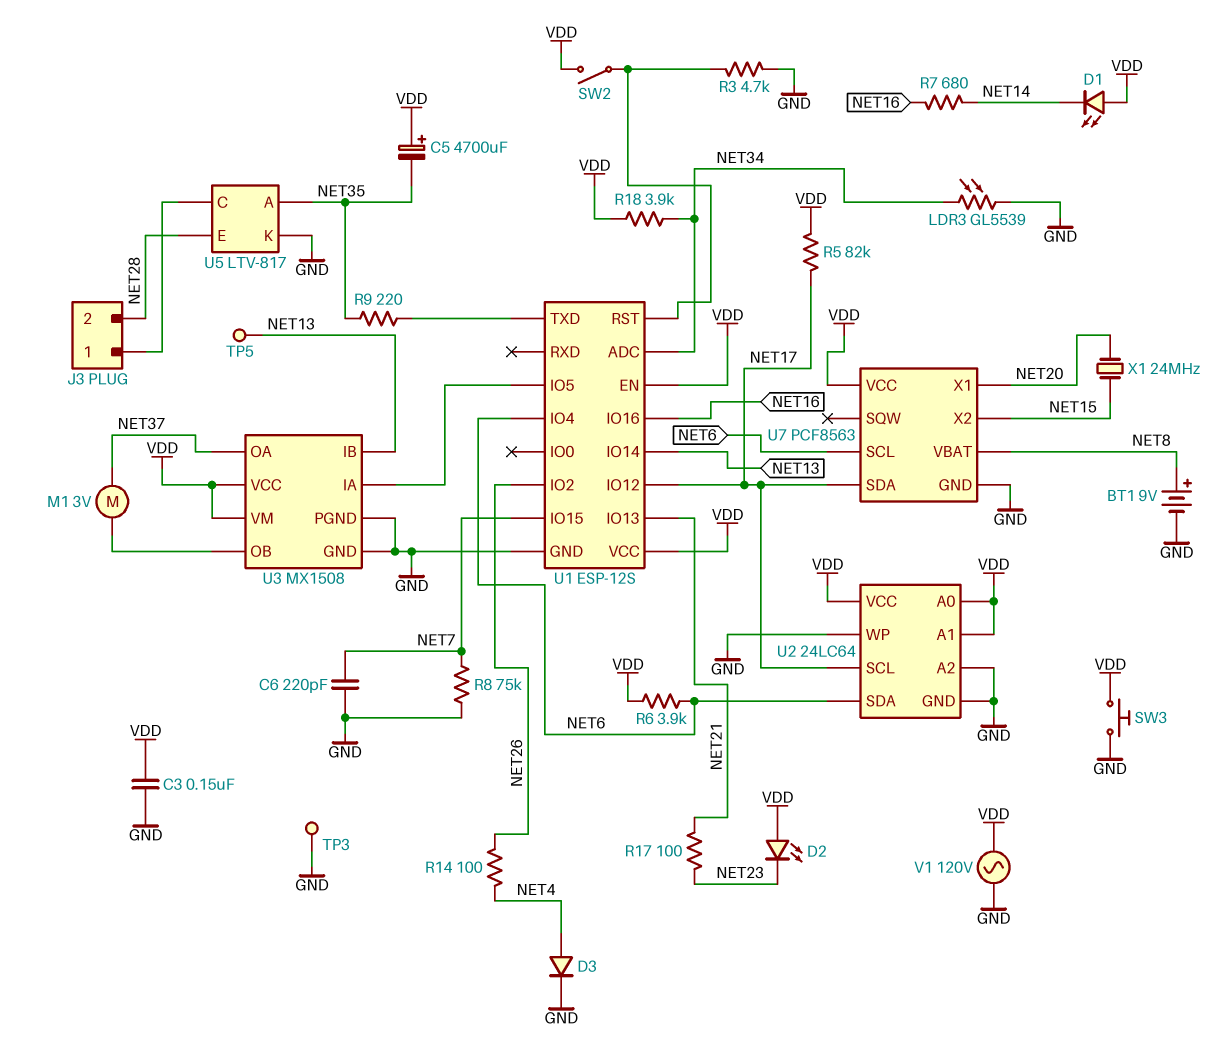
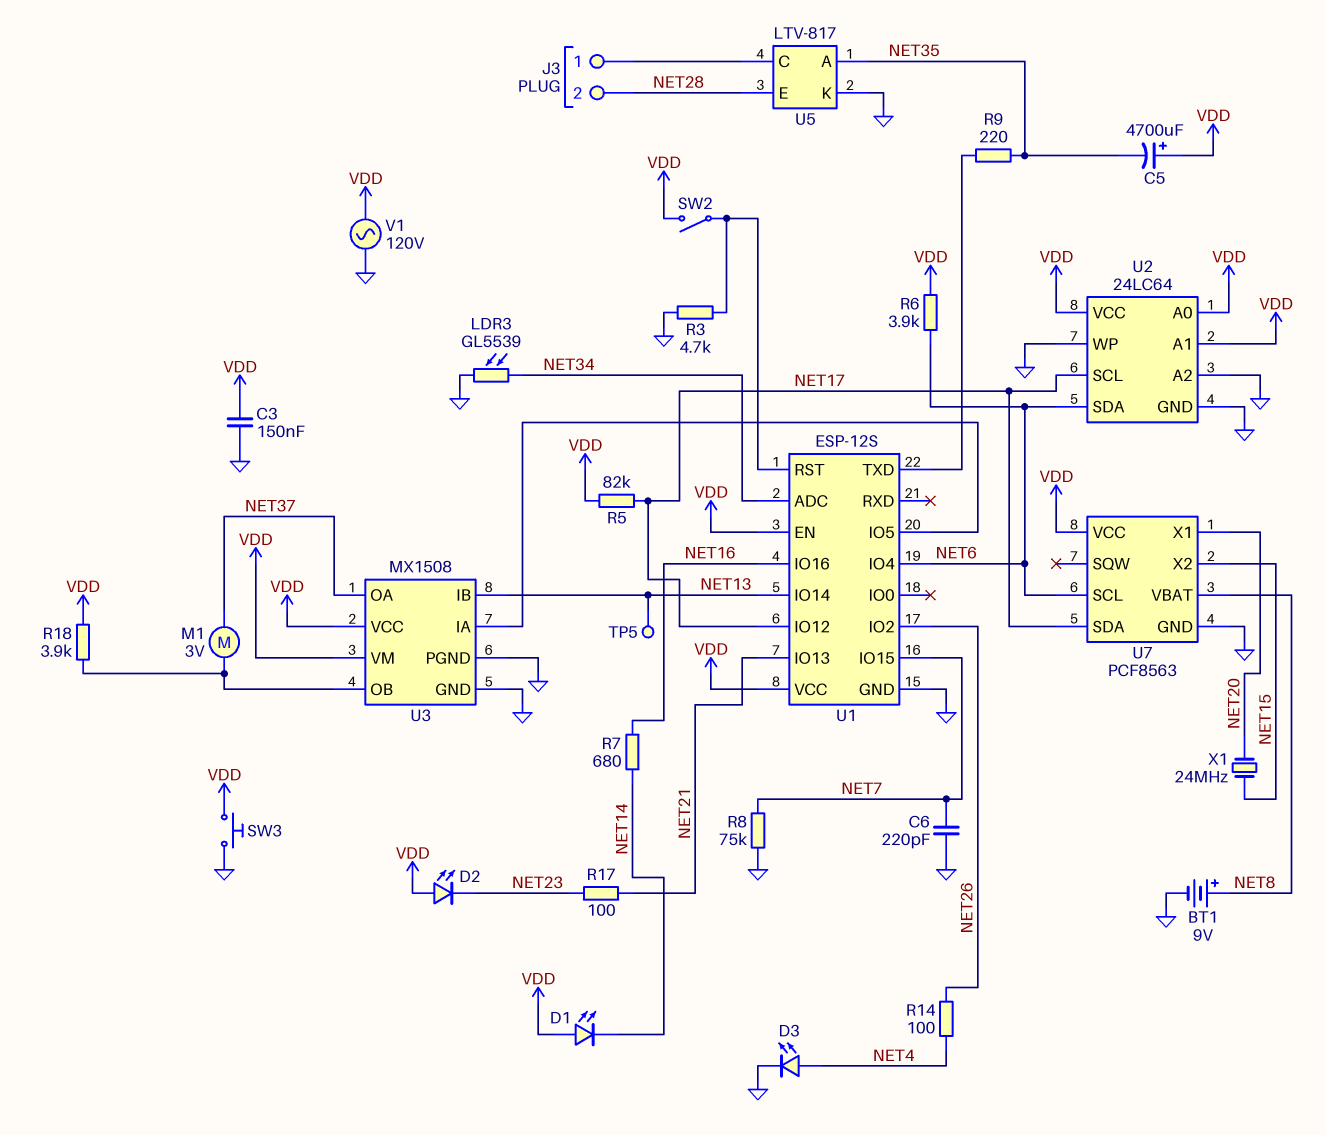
D3: diode (A NET4, K GND) -> LED (A NET4, K GND)
R18: 3.9k (NET34, VDD) -> 3.9k (U3/OB, VDD)
TP3: test point (GND) -> none

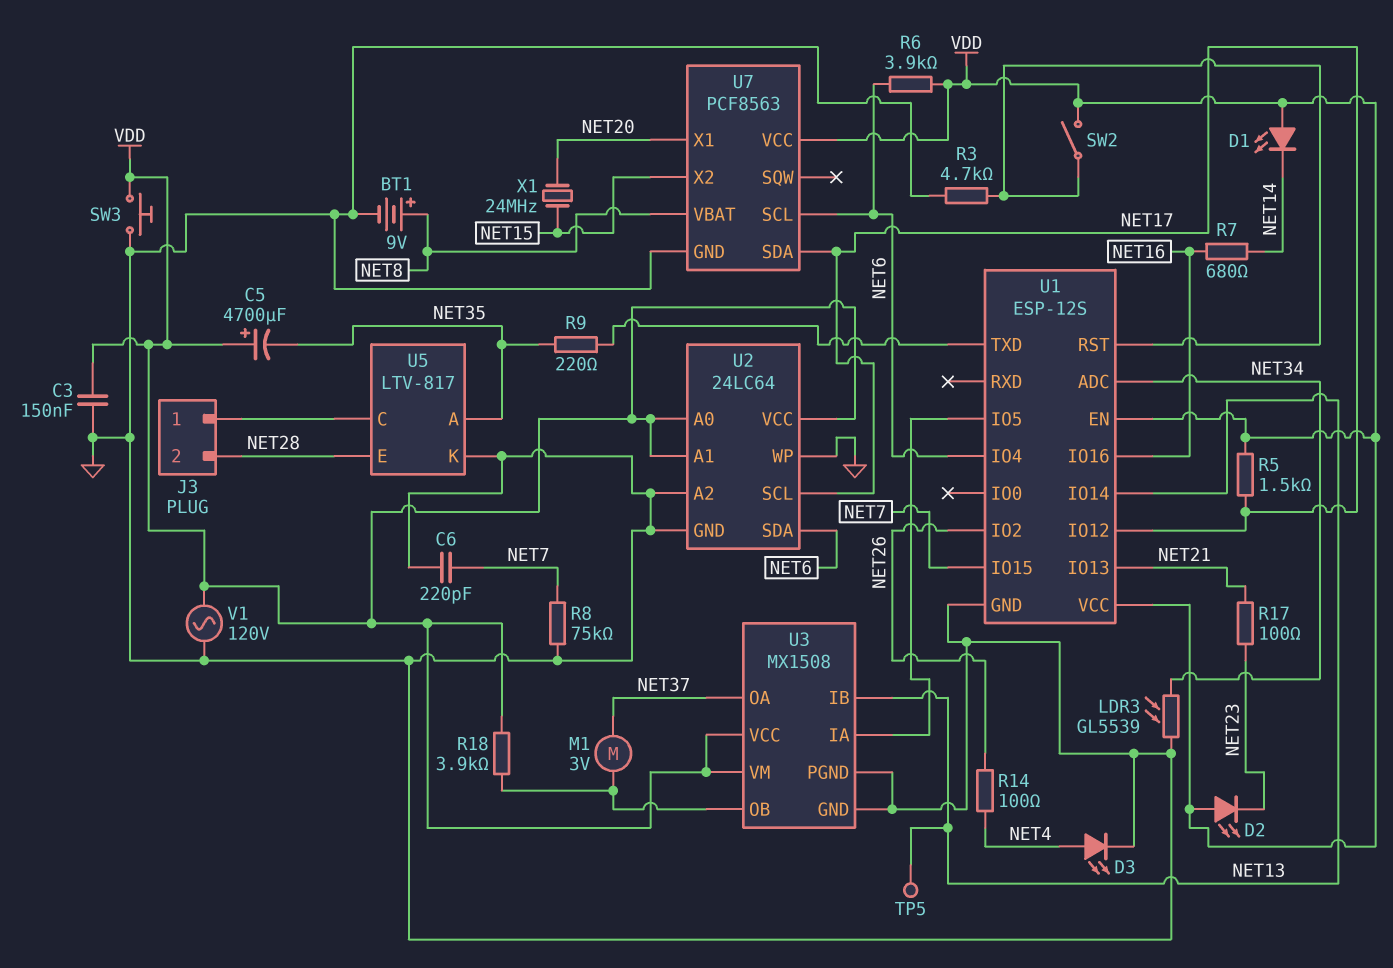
R5: 82k (NET17, VDD) -> 1.5k (NET17, VDD)

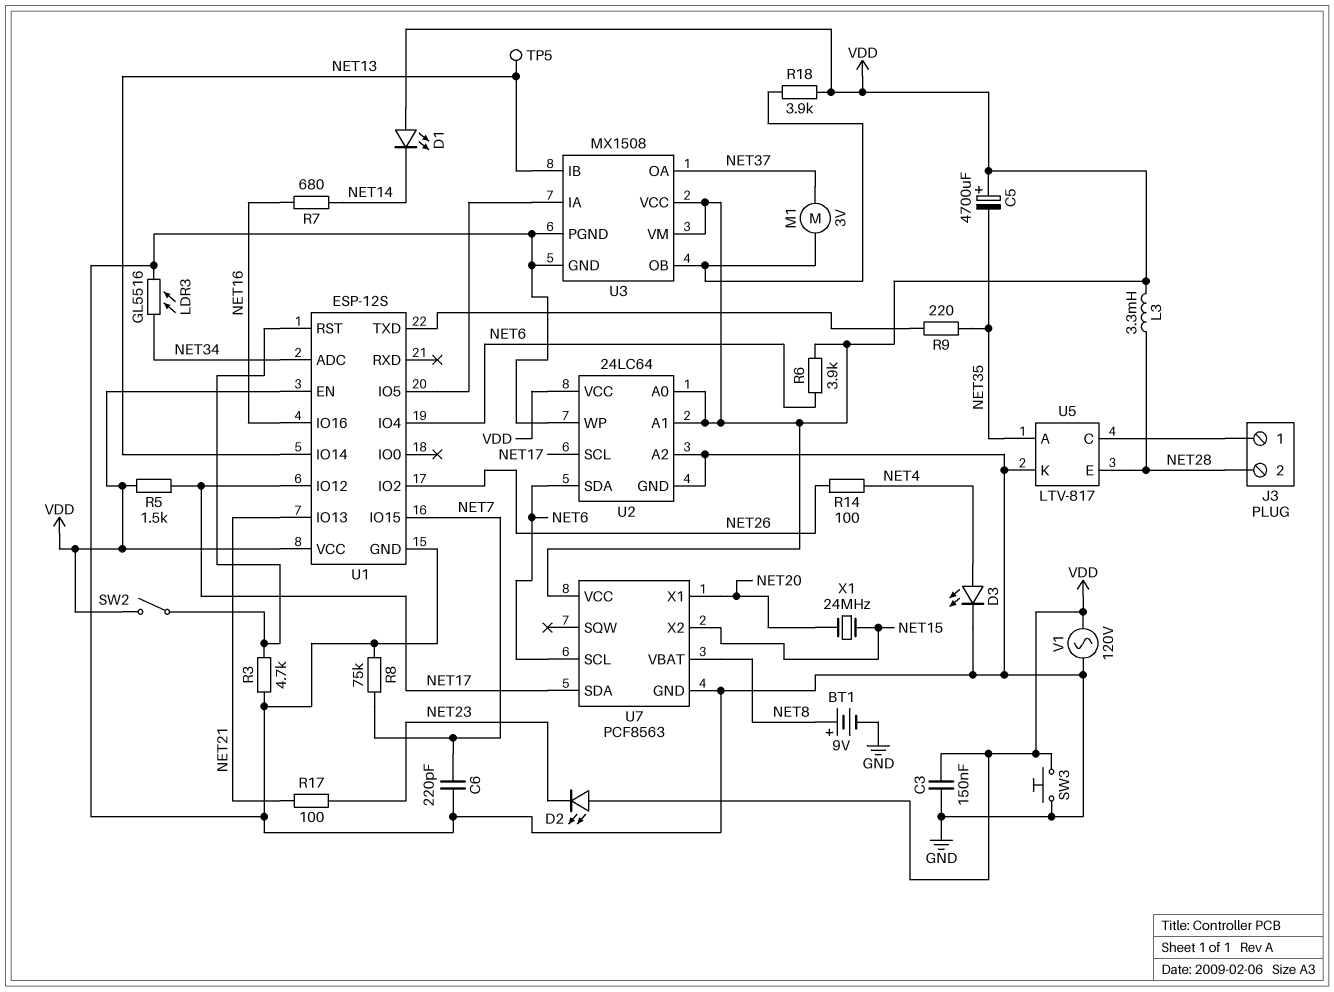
L3: none -> 3.3mH (NET28, VDD)
LDR3: GL5539 (GND, NET34) -> GL5516 (GND, NET34)

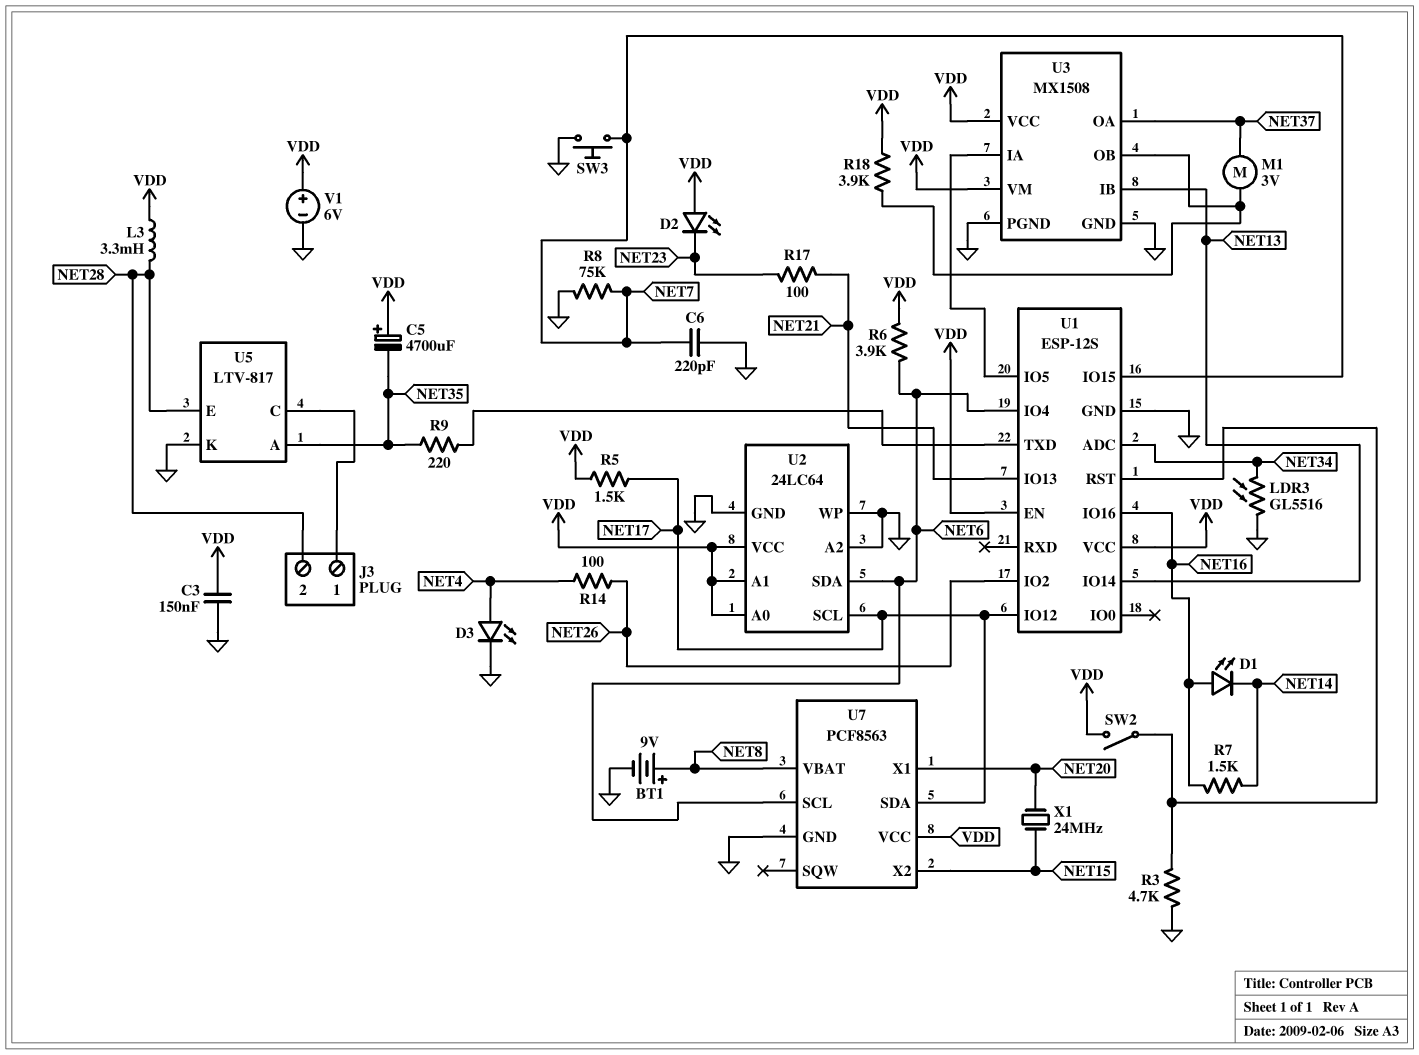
D1: LED (A VDD, K NET14) -> LED (A NET16, K NET14)
R7: 680 (NET14, NET16) -> 1.5k (NET14, NET16)
SW3: button (GND, VDD) -> button (GND, NET7)
TP5: test point (NET13) -> none
V1: AC 120V (GND, VDD) -> 6V (plus VDD, minus GND)

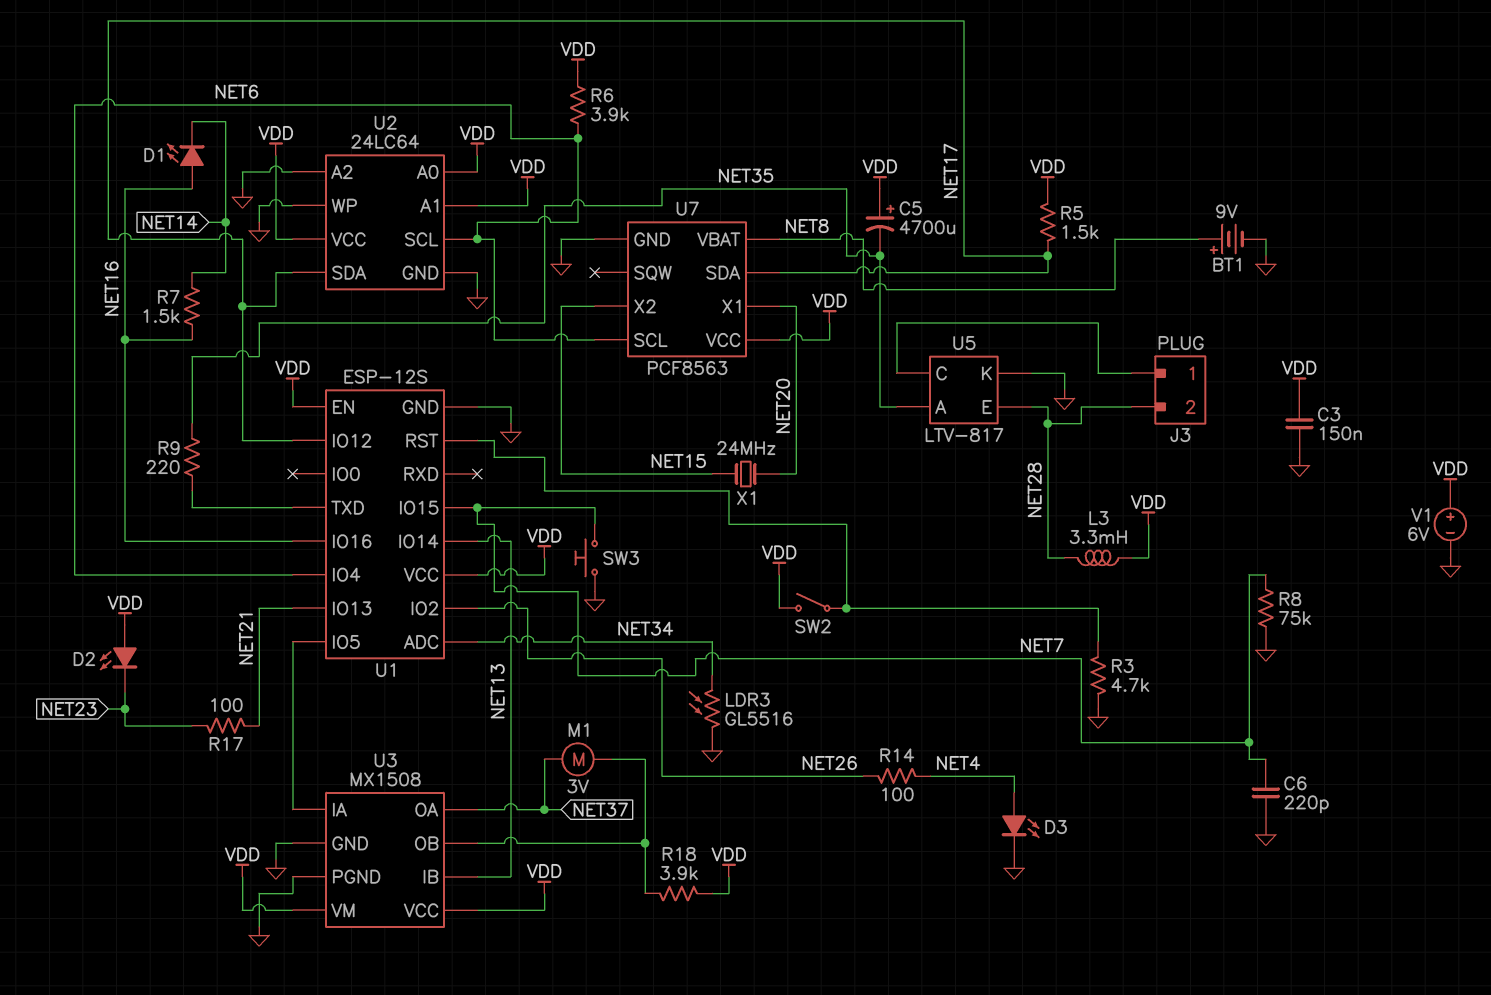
U2 pin SCL: NET17 -> NET6
U2 pin SDA: NET6 -> NET17

